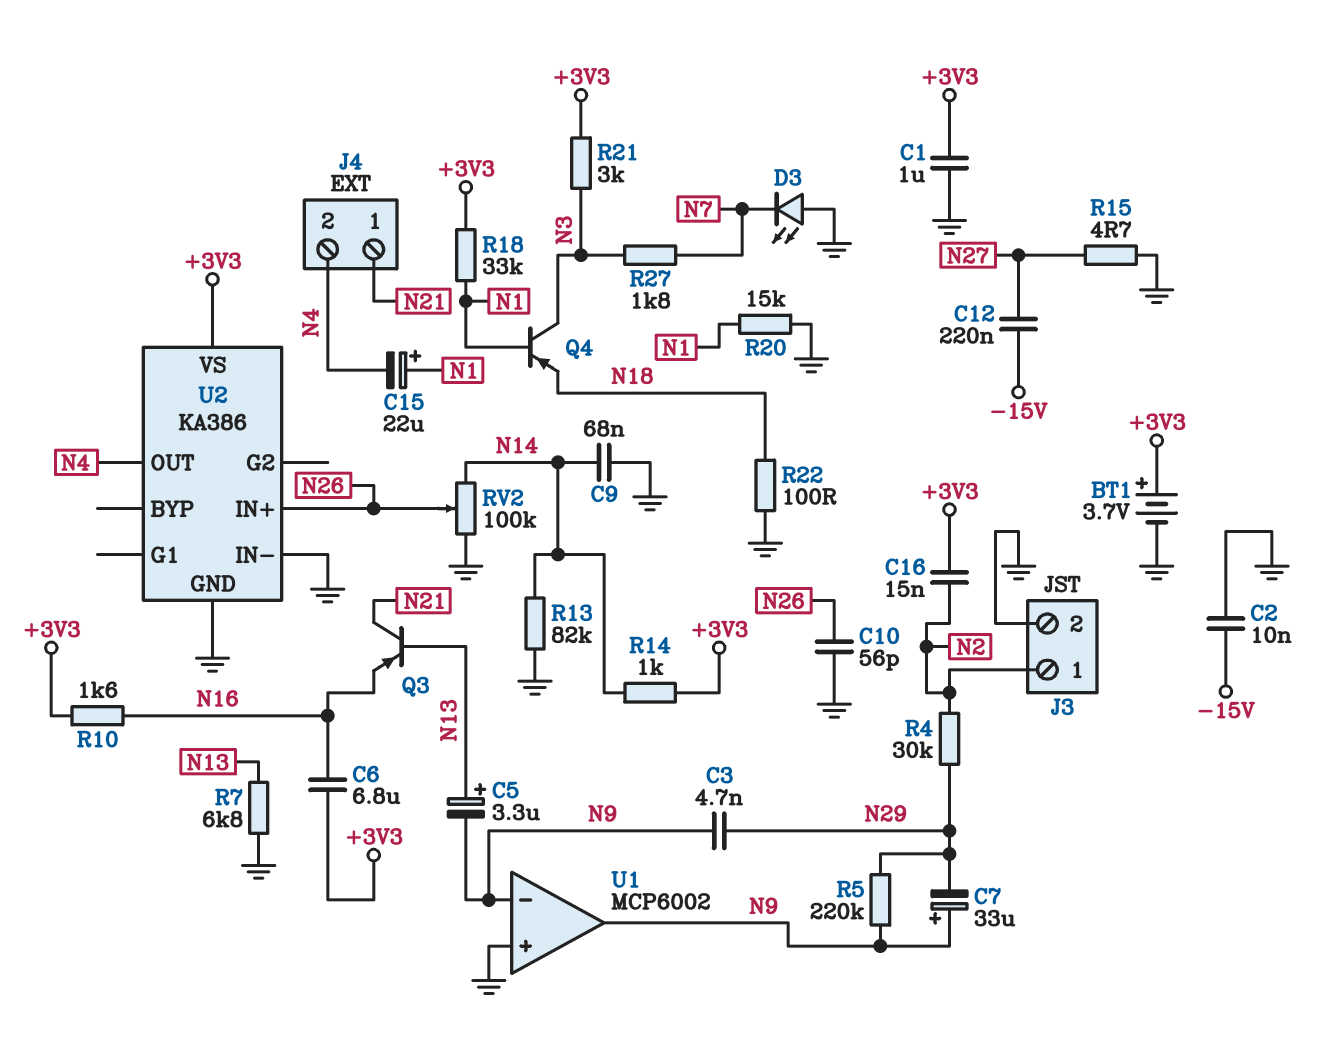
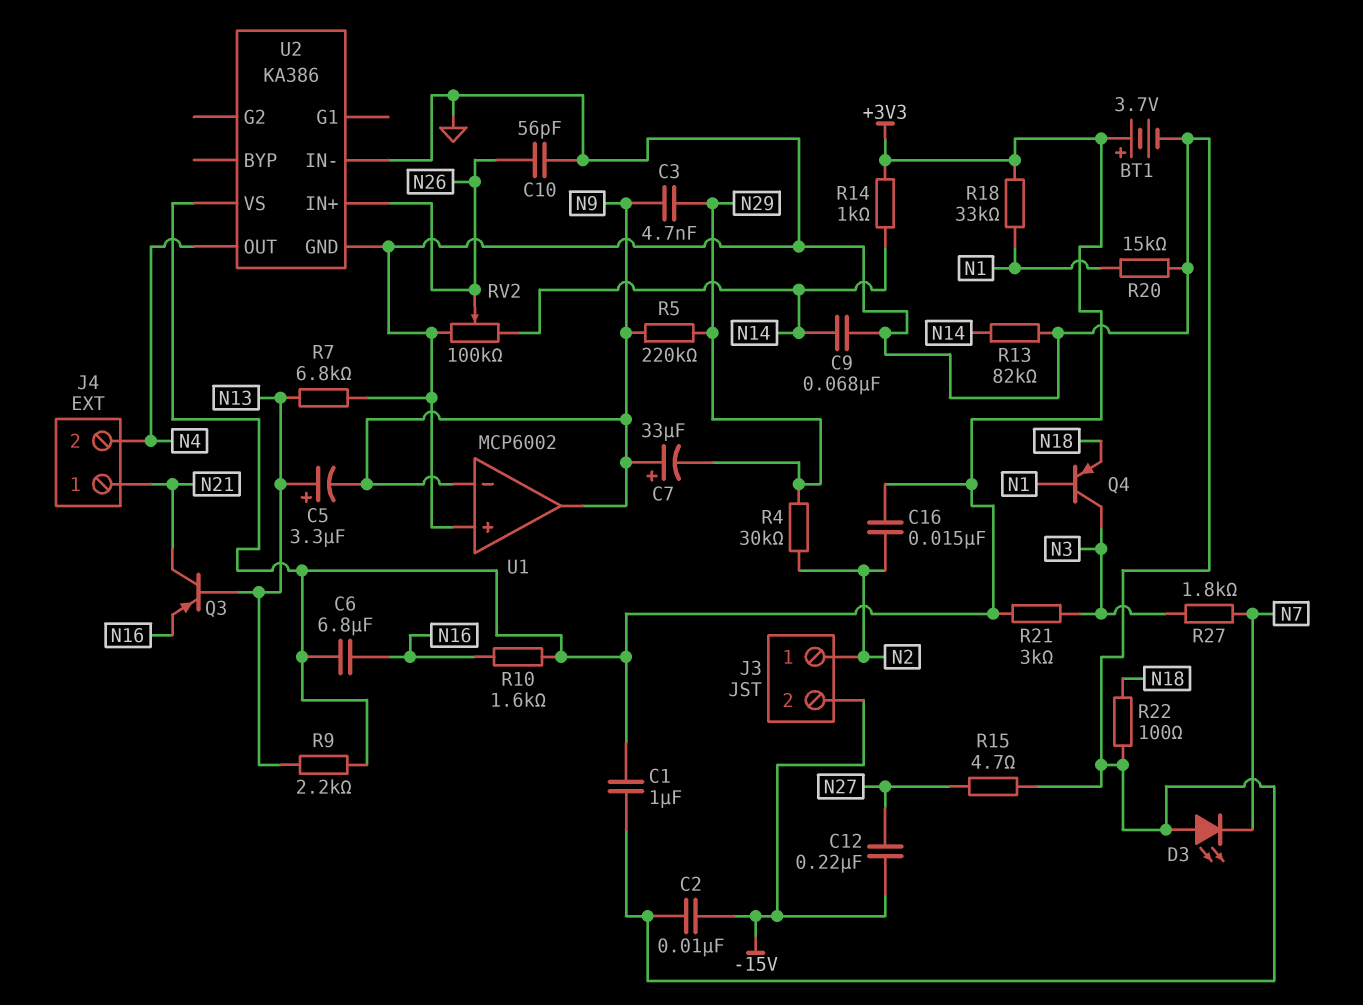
C15: 22uF (plus N1, minus N4) -> none
J3 pin 2: GND -> -15V
R9: none -> 2.2k (+3V3, N13)

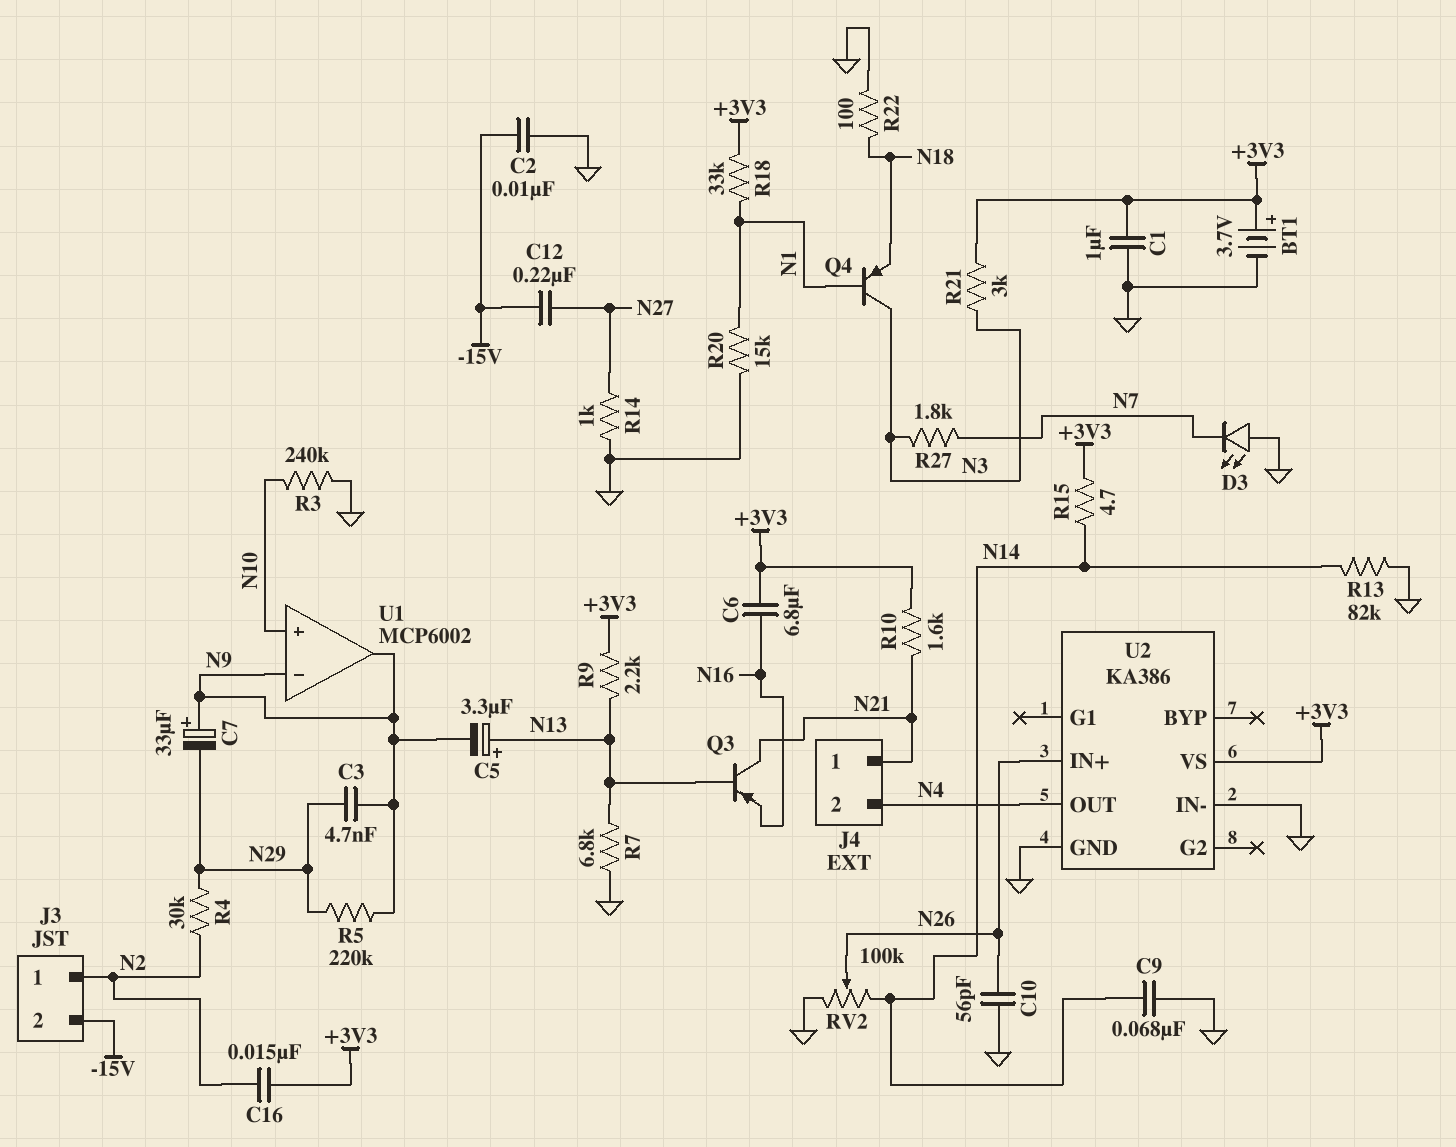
R3: none -> 240k (GND, N10)
R10: 1.6k (+3V3, N16) -> 1.6k (+3V3, N21)
R14: 1k (+3V3, N14) -> 1k (GND, N27)
R15: 4.7 (GND, N27) -> 4.7 (+3V3, N14)
U1 pin in+: GND -> N10

